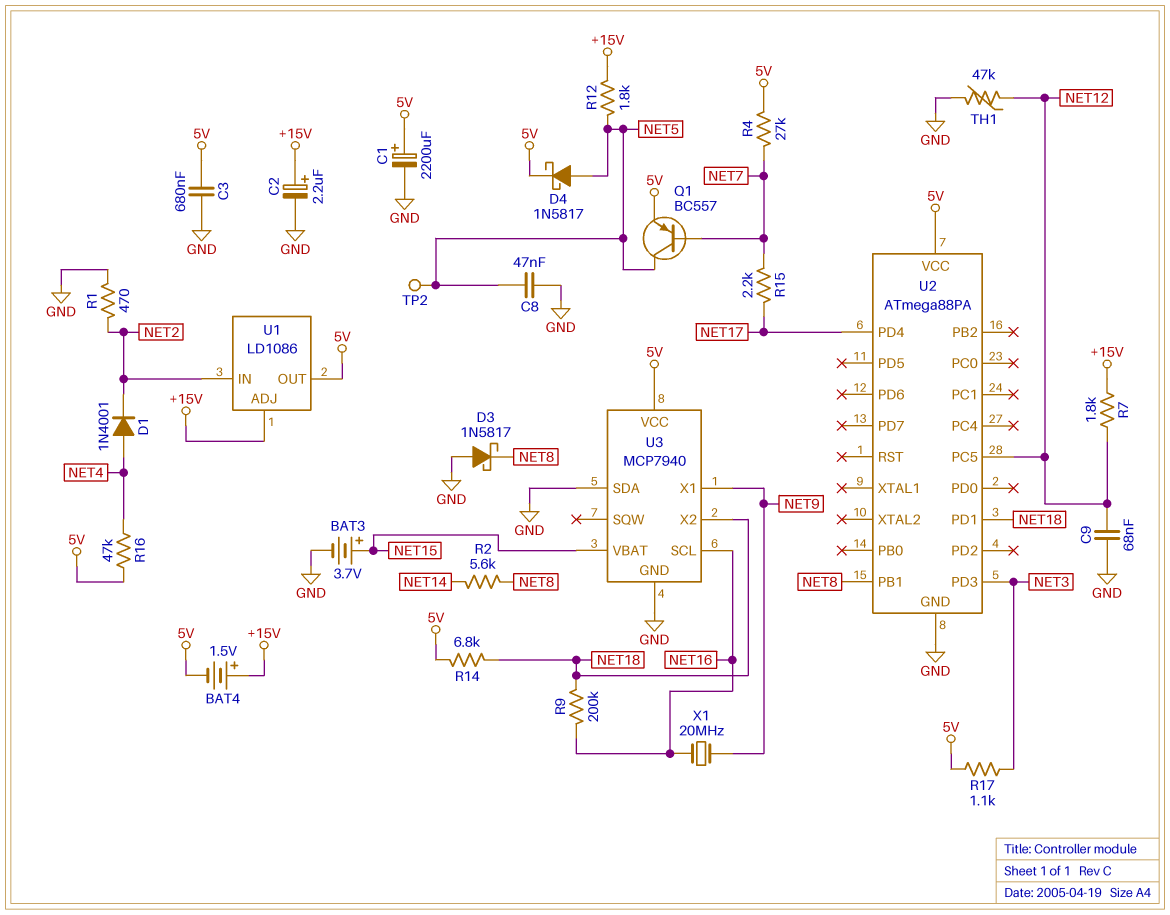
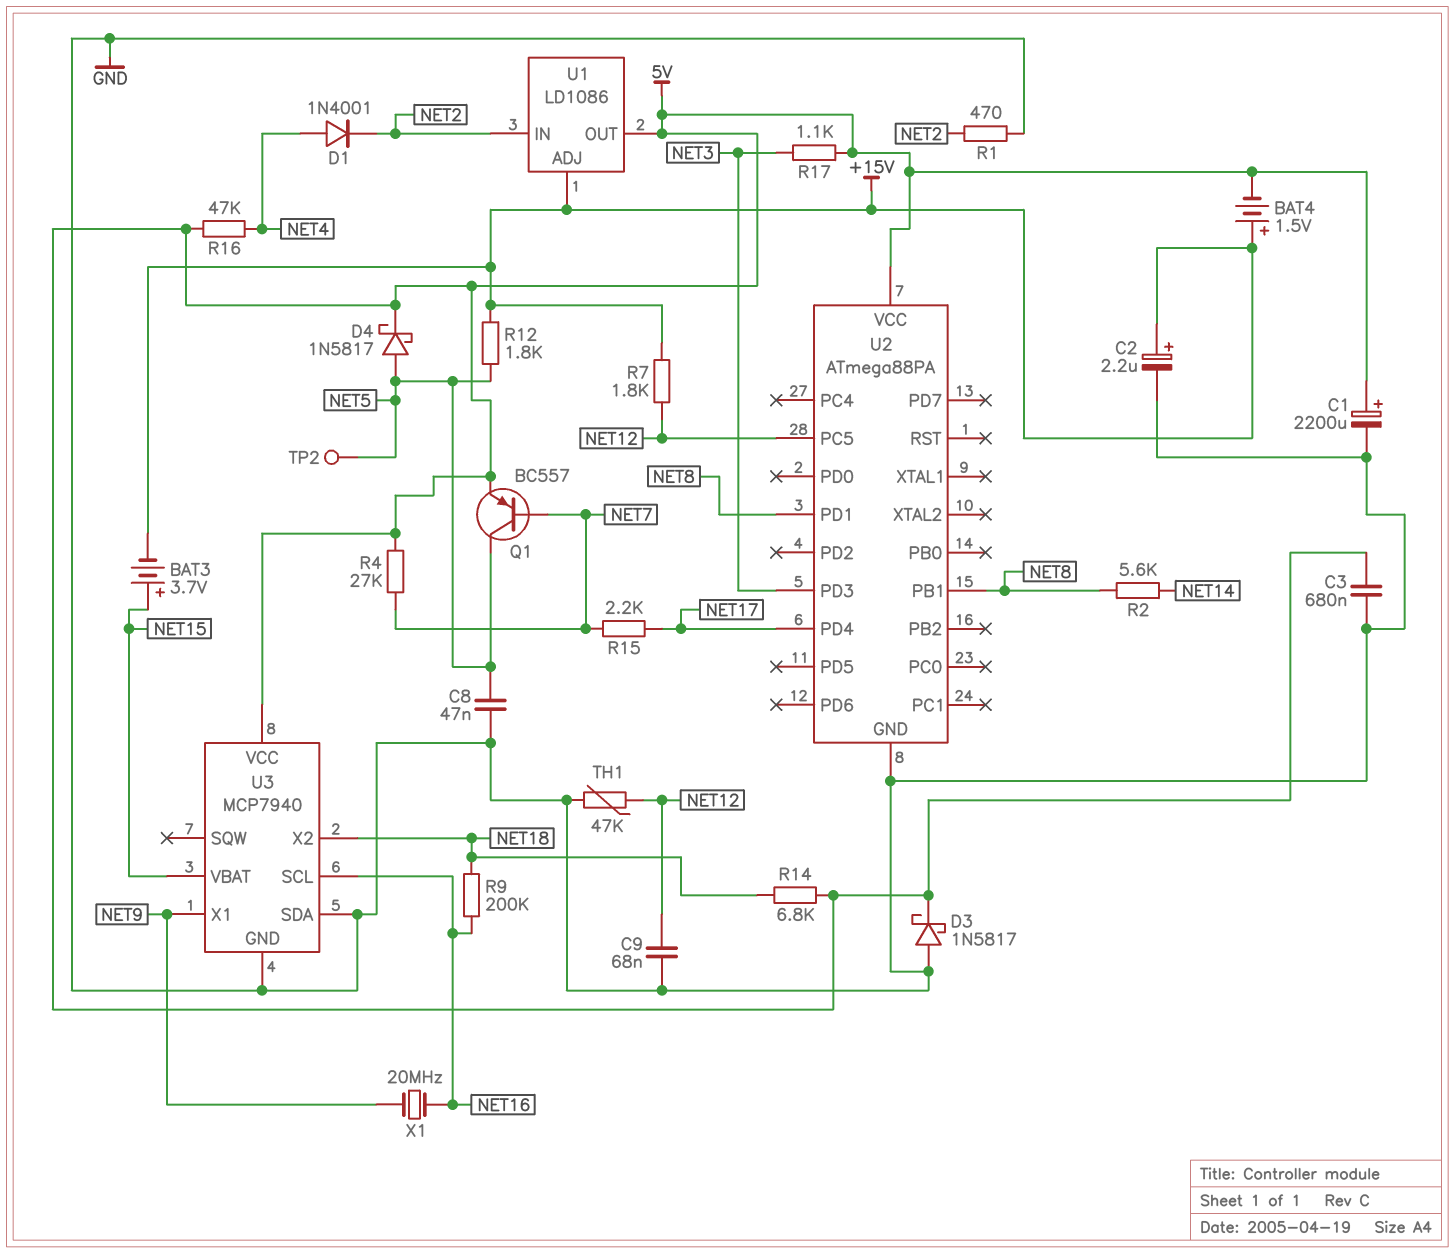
BAT3: 3.7V (plus NET15, minus GND) -> 3.7V (plus NET15, minus +15V)
D3: schottky 1N5817 (A GND, K NET8) -> schottky 1N5817 (A GND, K 5V)
U2 pin PD1: NET18 -> NET8

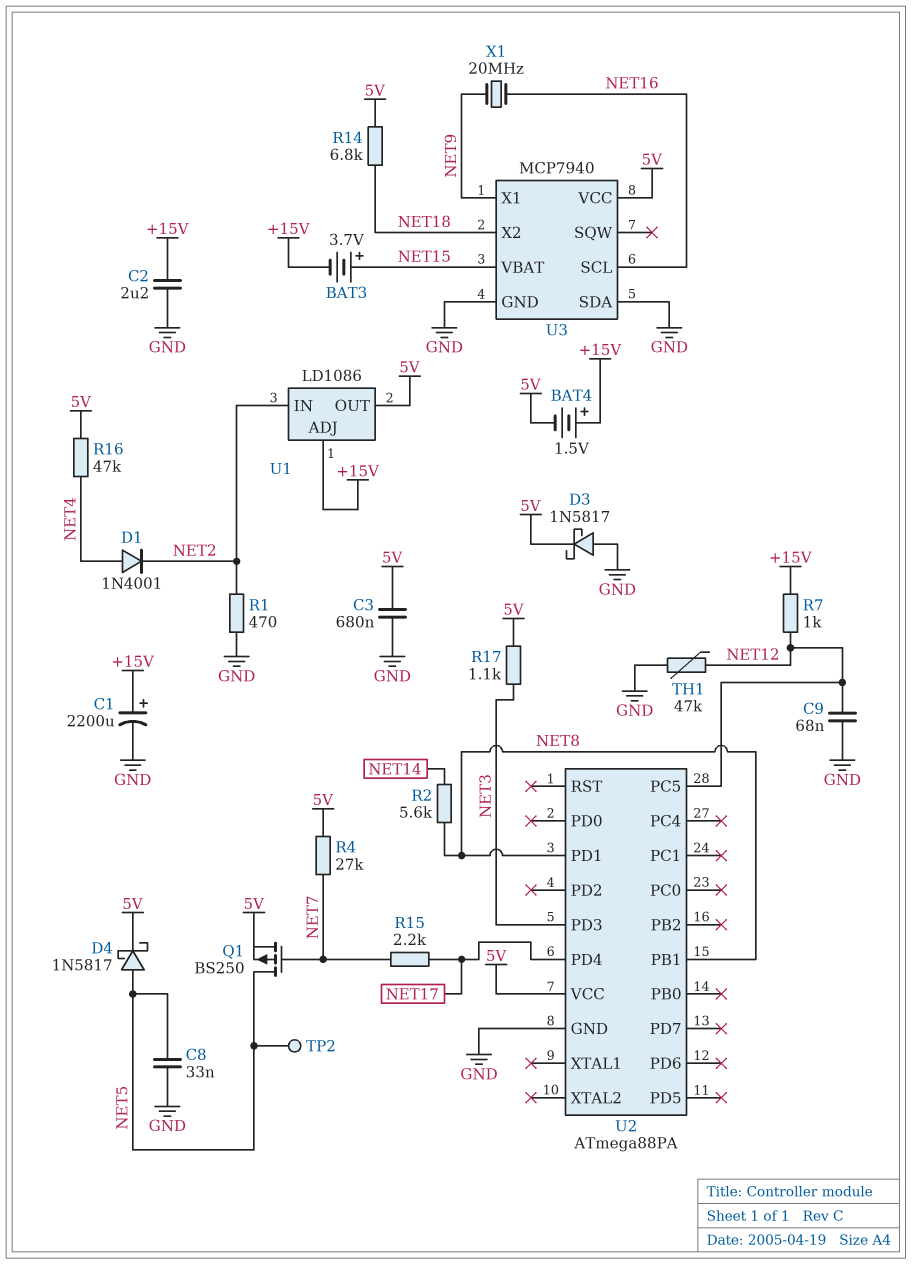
C1: 2200uF (plus 5V, minus GND) -> 2200uF (plus +15V, minus GND)
C2: 2.2uF (plus +15V, minus GND) -> 2.2uF (+15V, GND)
C8: 47nF (GND, NET5) -> 33nF (GND, NET5)
Q1: PNP BC557 (B NET7, C NET5, E 5V) -> PMOS BS250 (G NET7, D NET5, S 5V)
R7: 1.8k (+15V, NET12) -> 1k (+15V, NET12)
R9: 200k (NET16, NET18) -> none
R12: 1.8k (+15V, NET5) -> none

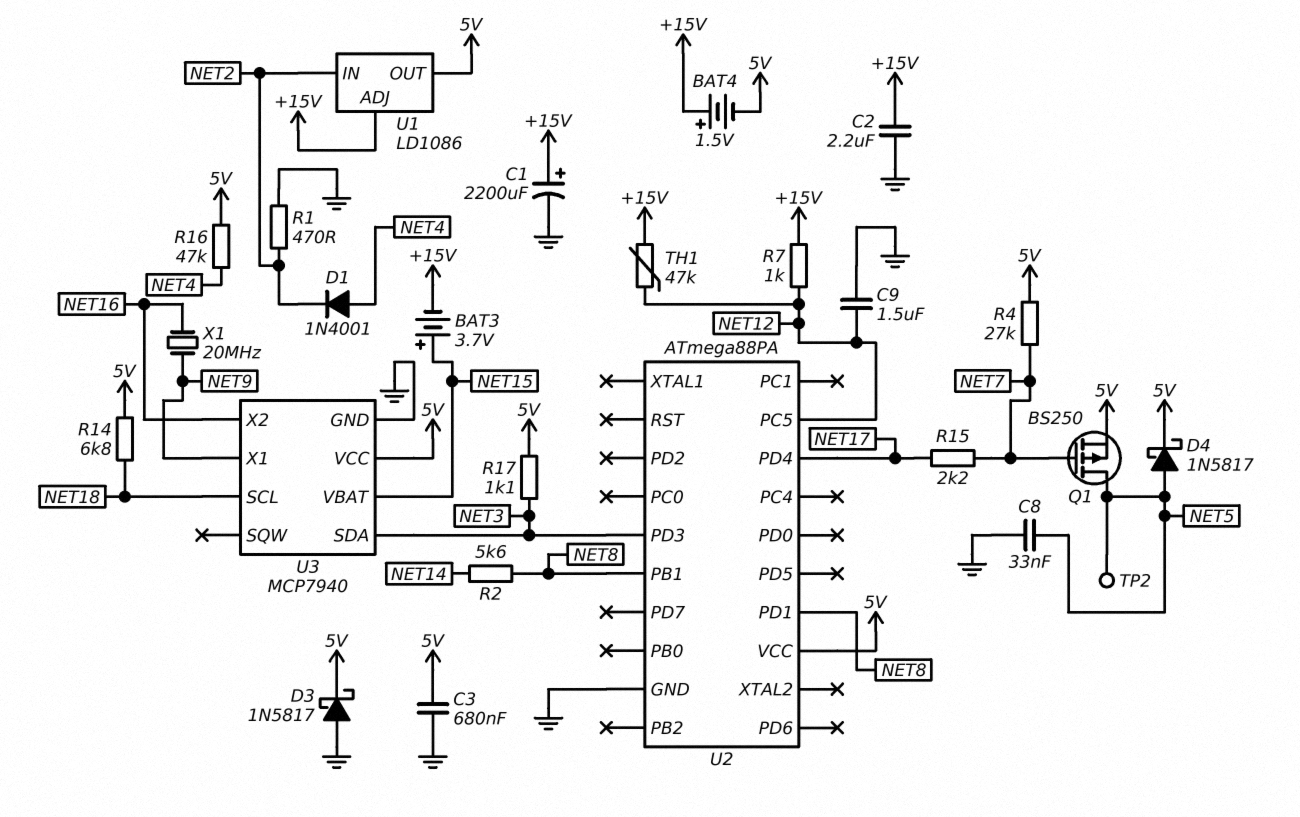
C9: 68nF (GND, NET12) -> 1.5uF (GND, NET12)
TH1: 47k (GND, NET12) -> 47k (+15V, NET12)
U3 pin SCL: NET16 -> NET18
U3 pin SDA: GND -> NET3
U3 pin X2: NET18 -> NET16

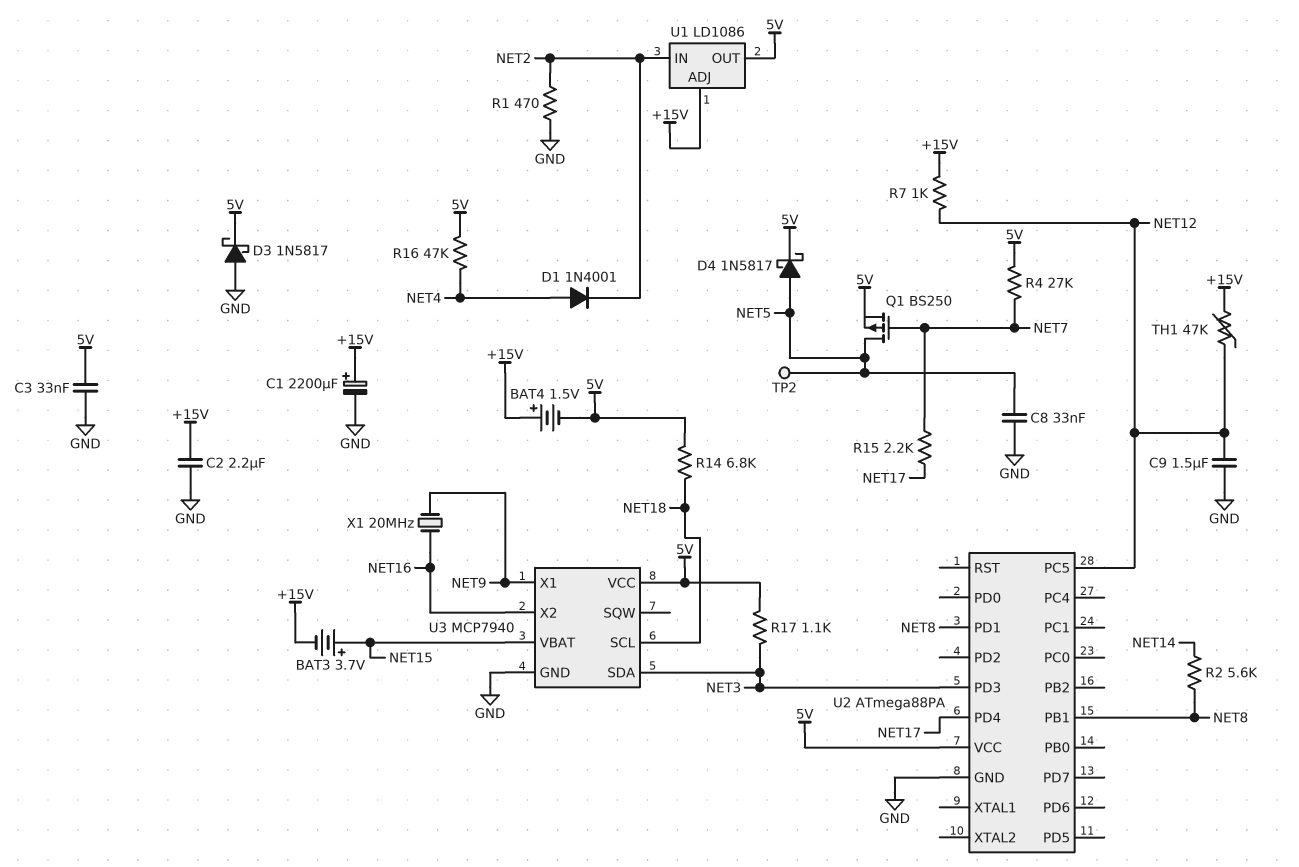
C3: 680nF (5V, GND) -> 33nF (5V, GND)

